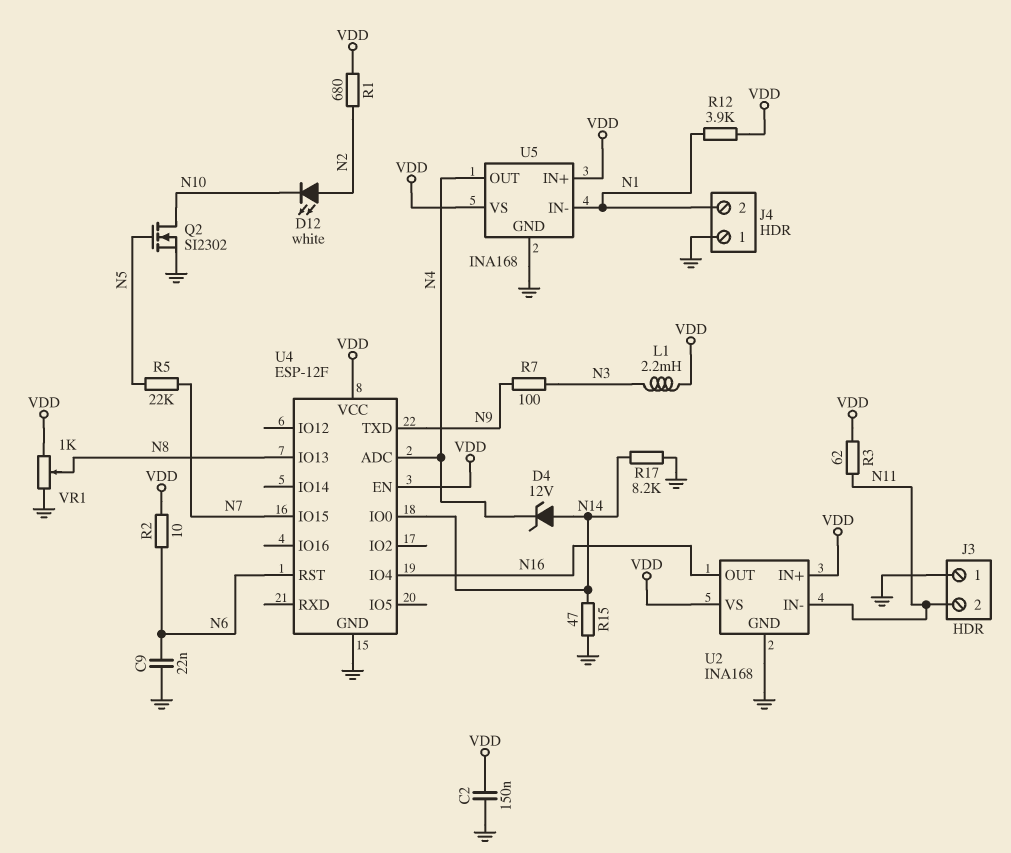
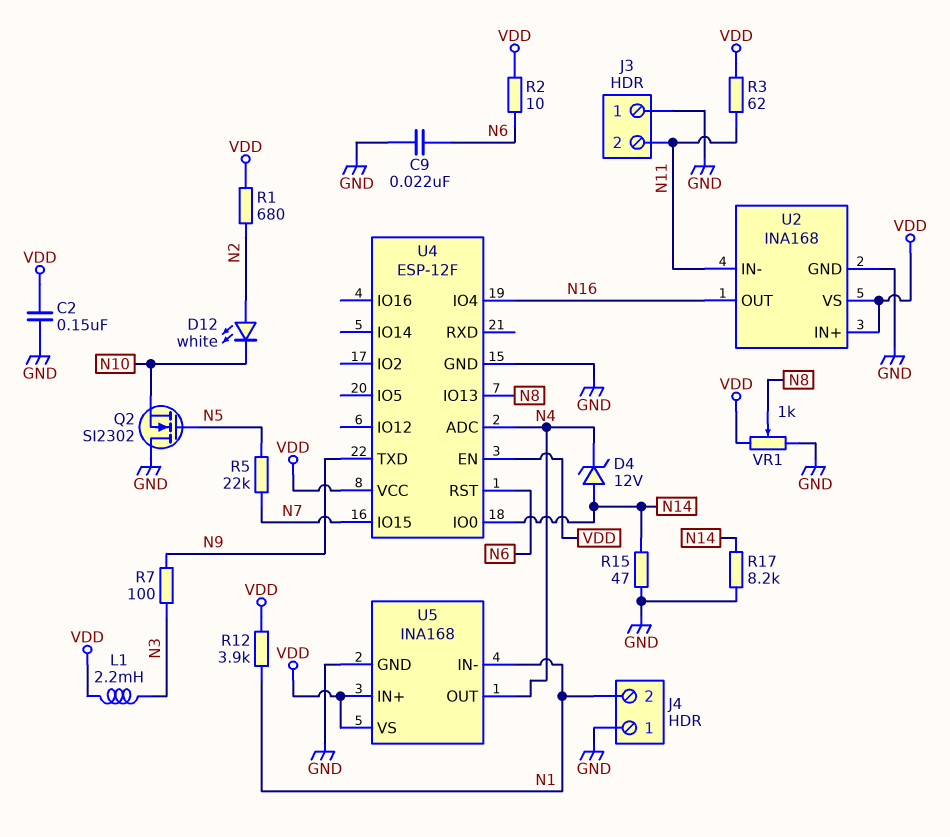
Q2: NMOS SI2302 (G N5, D N10, S GND) -> NMOS SI2302 (G N5, D GND, S N10)

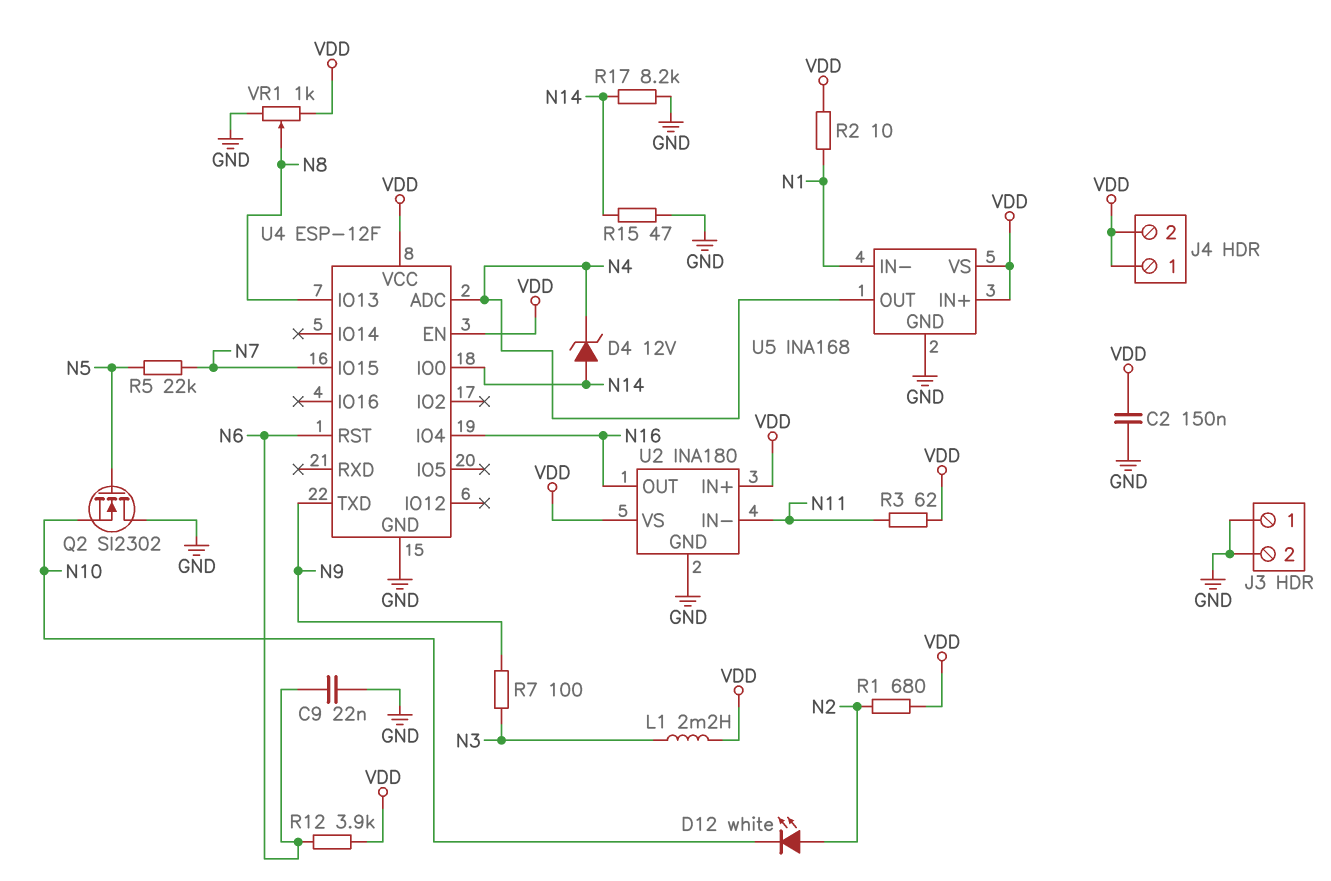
J3 pin 2: N11 -> GND
J4 pin 1: GND -> VDD
J4 pin 2: N1 -> VDD
R2: 10 (N6, VDD) -> 10 (N1, VDD)
R12: 3.9k (N1, VDD) -> 3.9k (N6, VDD)
U2: INA168 -> INA180

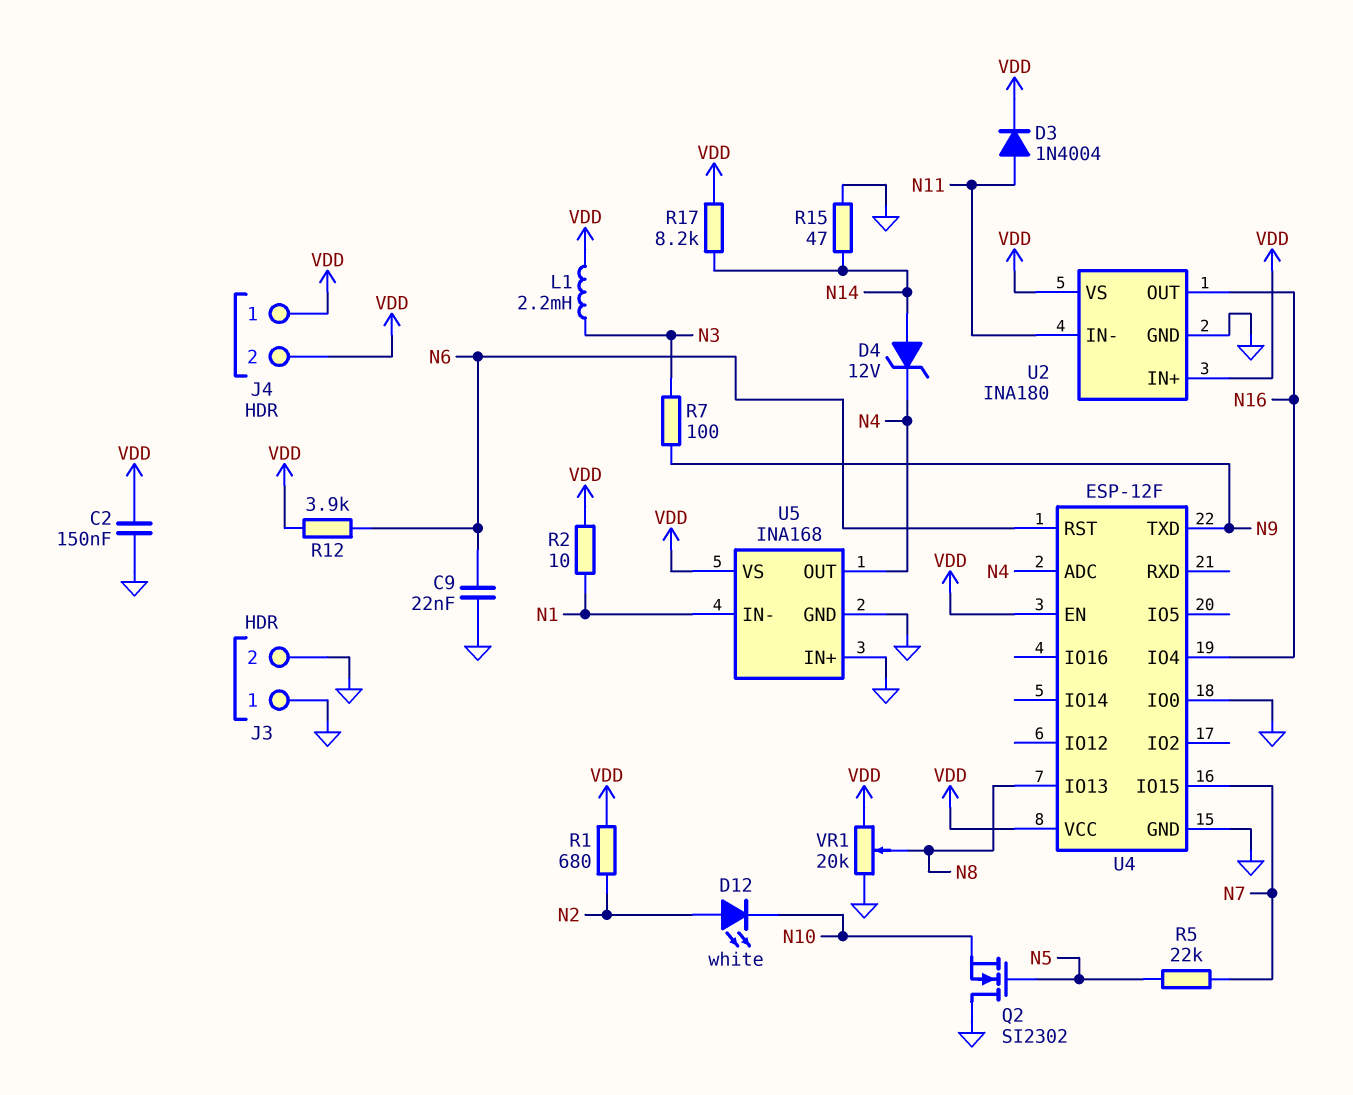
D3: none -> diode 1N4004 (A N11, K VDD)
R3: 62 (N11, VDD) -> none
R17: 8.2k (GND, N14) -> 8.2k (N14, VDD)
U4 pin IO0: N14 -> GND
U5 pin IN+: VDD -> GND
VR1: 1k (GND, VDD, wiper N8) -> 20k (GND, VDD, wiper N8)

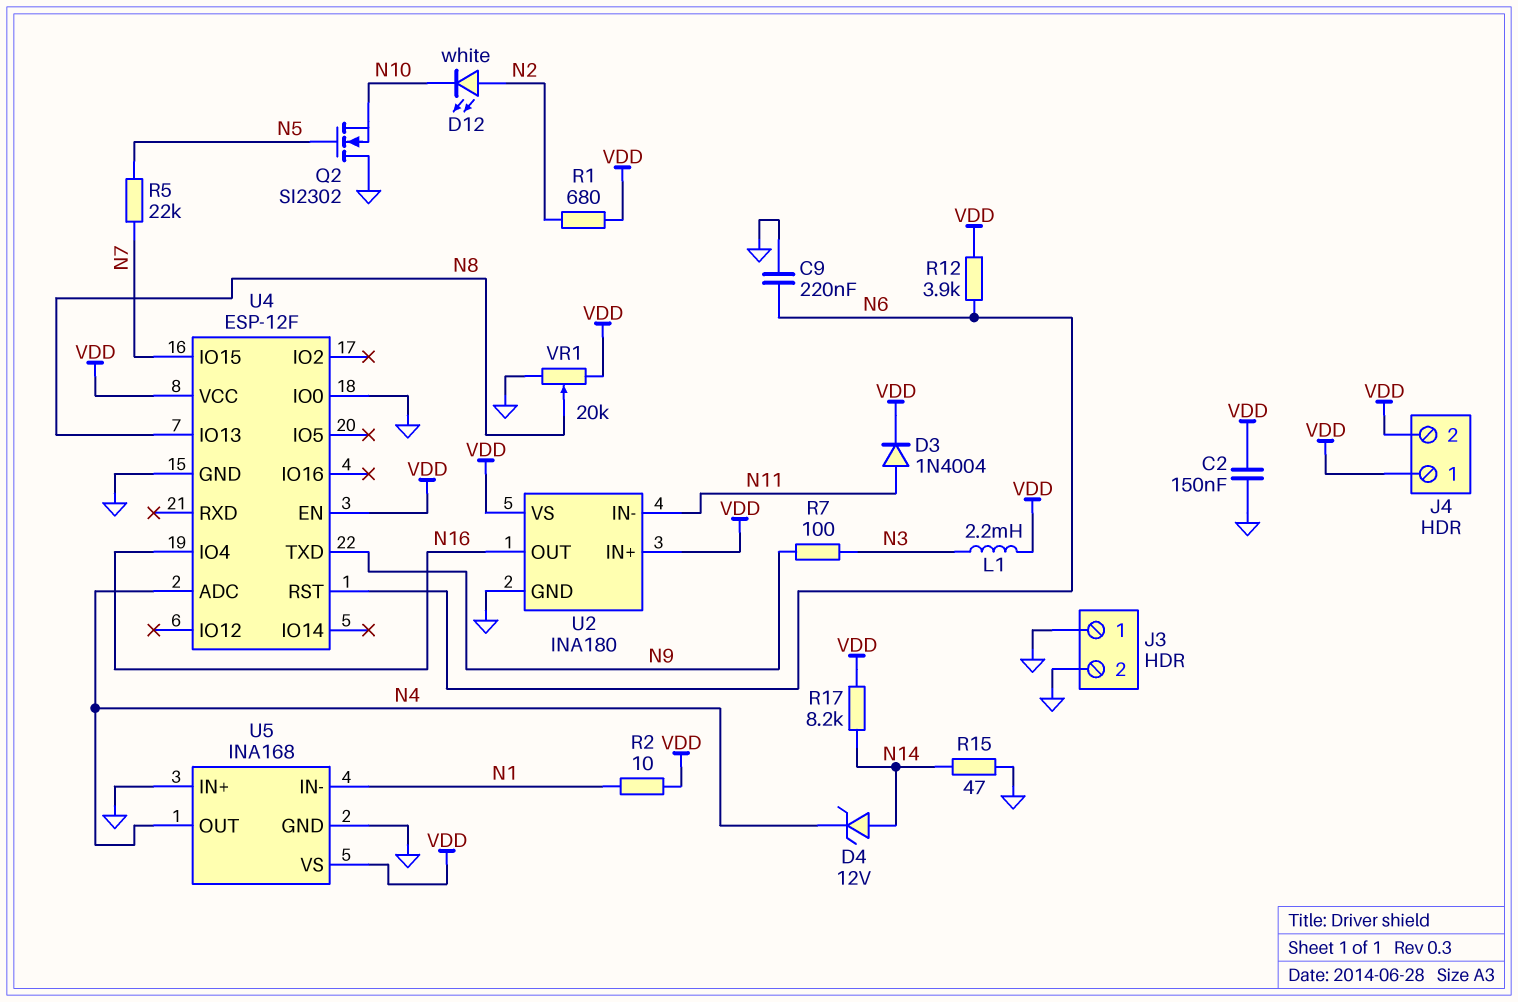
C9: 22nF (GND, N6) -> 220nF (GND, N6)

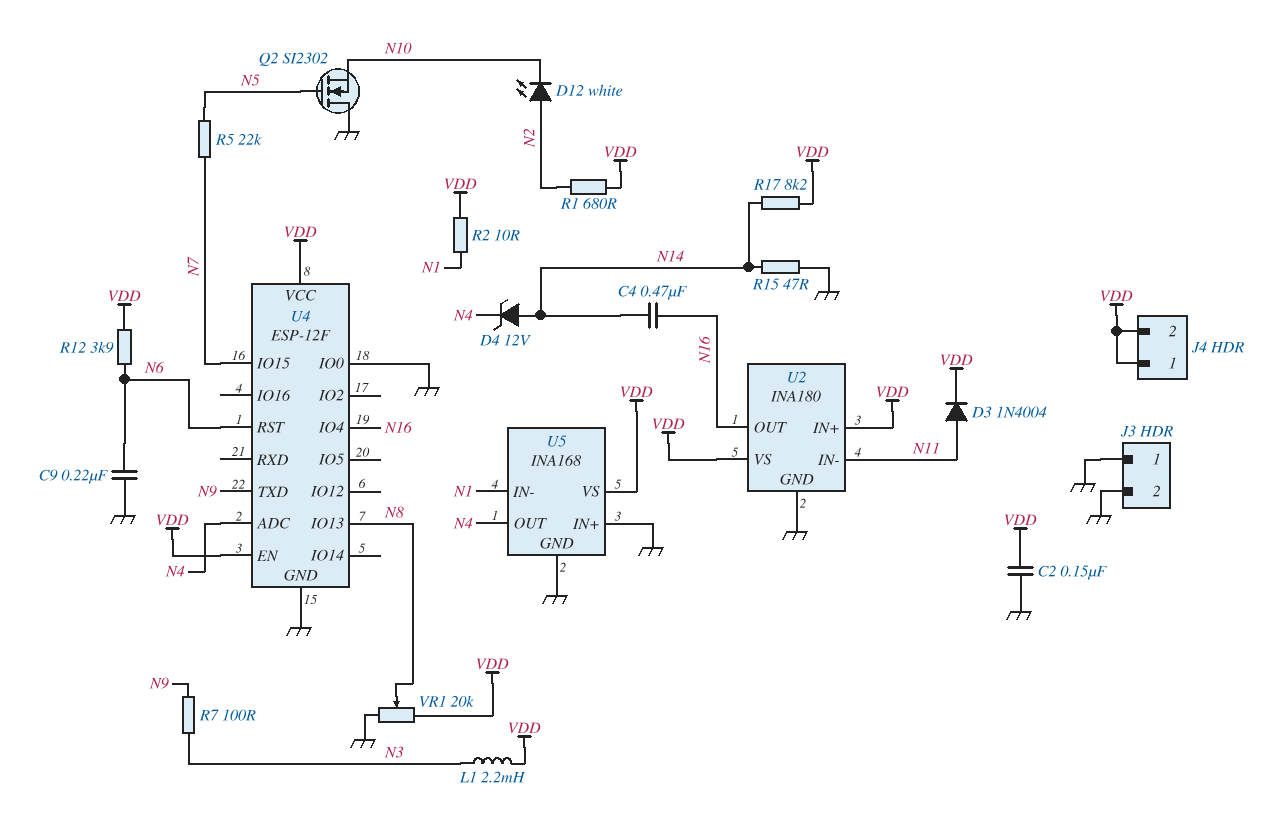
C4: none -> 470nF (N14, N16)

